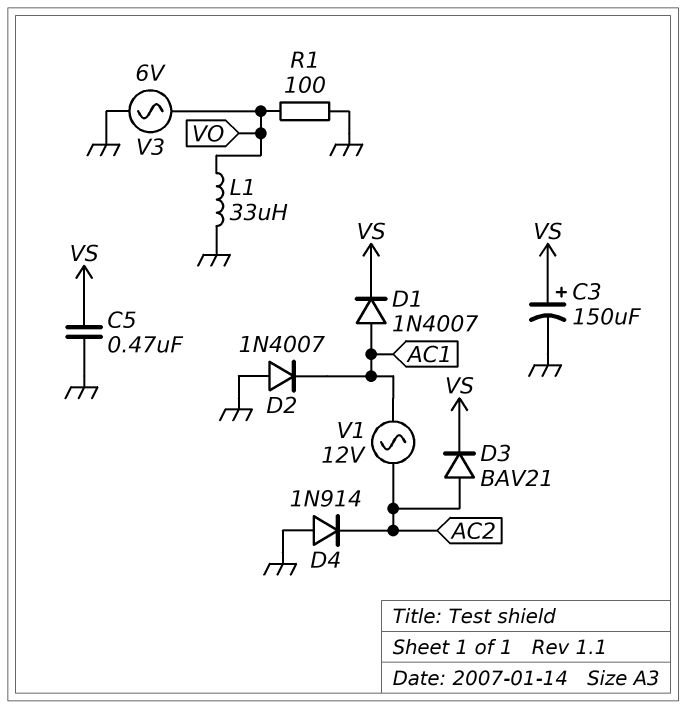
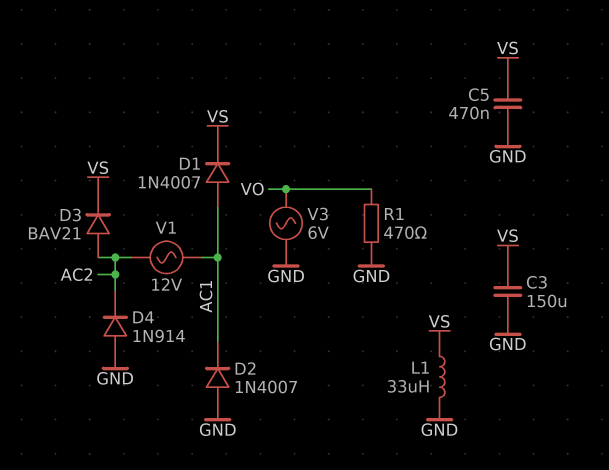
C3: 150uF (plus VS, minus GND) -> 150uF (GND, VS)
L1: 33uH (GND, VO) -> 33uH (GND, VS)
R1: 100 (GND, VO) -> 470 (GND, VO)

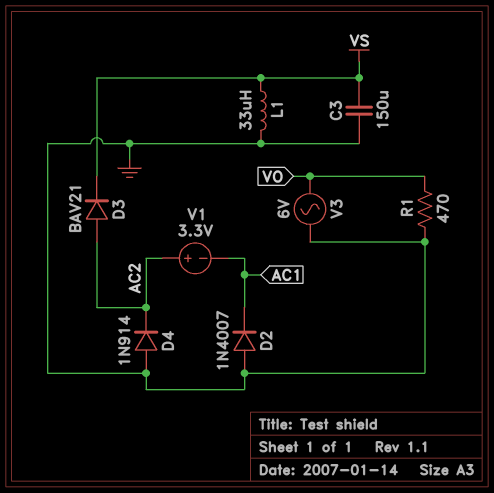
C5: 470nF (GND, VS) -> none
D1: diode 1N4007 (A AC1, K VS) -> none
V1: AC 12V (AC1, AC2) -> 3.3V (plus AC2, minus AC1)

